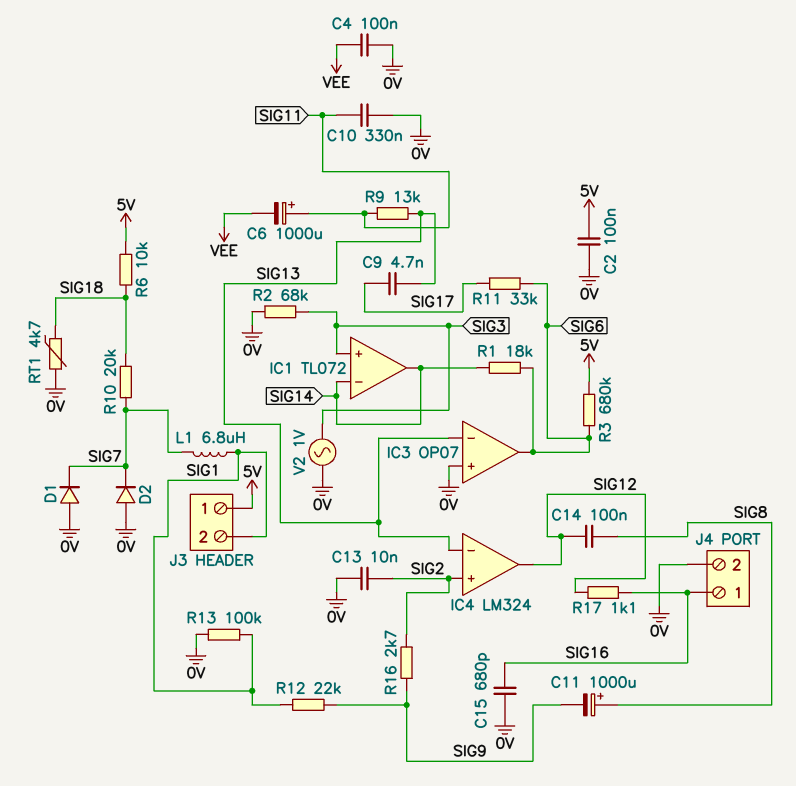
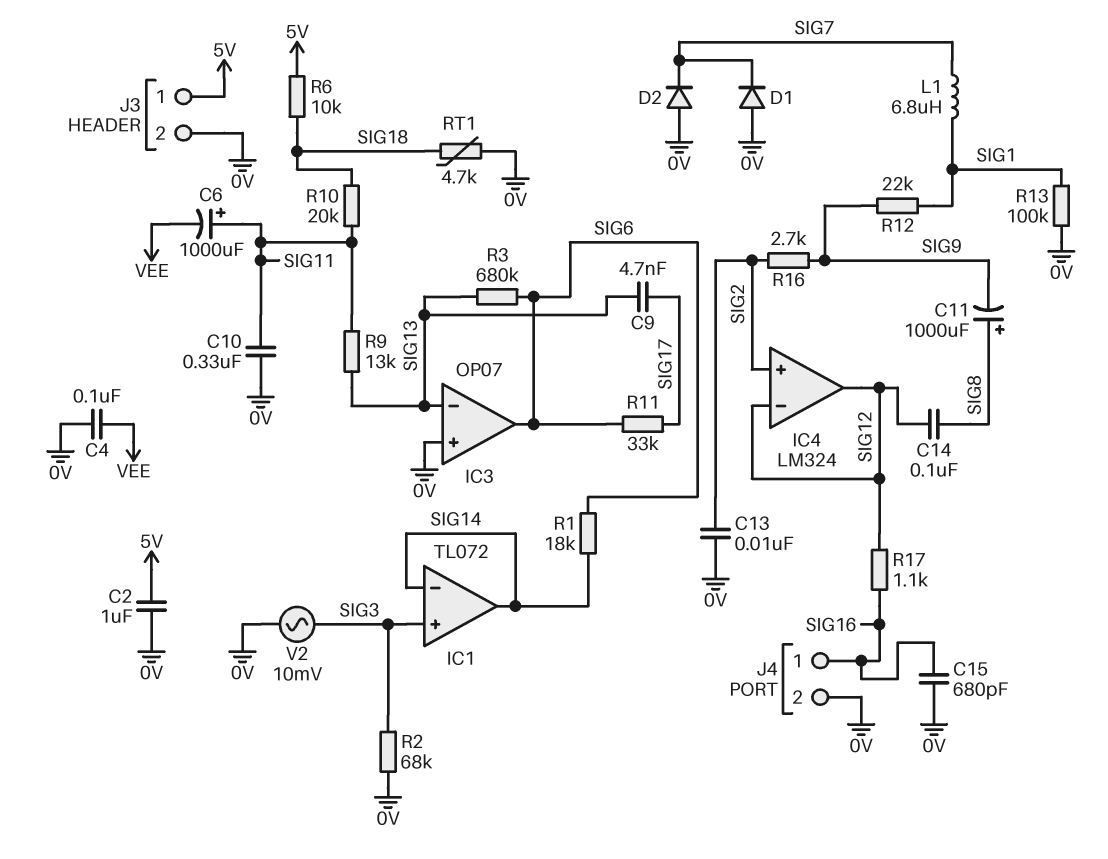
C2: 100nF (0V, 5V) -> 1uF (0V, 5V)
IC4 pin in-: SIG13 -> SIG12
J3 pin 2: SIG1 -> 0V
R3: 680k (5V, SIG6) -> 680k (SIG6, SIG13)
R10: 20k (SIG7, SIG18) -> 20k (SIG11, SIG18)
V2: AC 1V (0V, SIG3) -> AC 10mV (0V, SIG3)

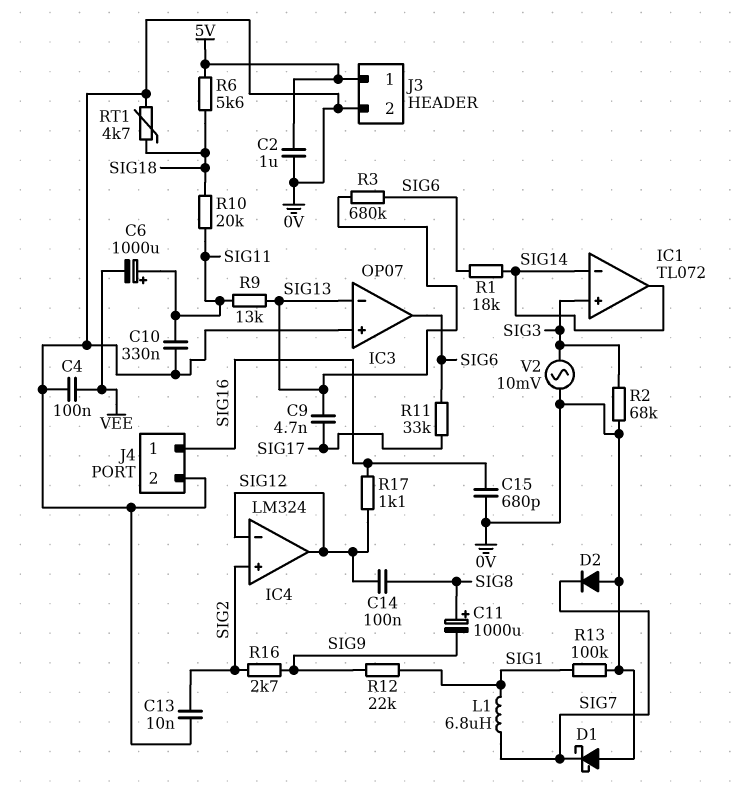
D1: diode (A 0V, K SIG7) -> schottky (A 0V, K SIG7)
R6: 10k (5V, SIG18) -> 5.6k (5V, SIG18)

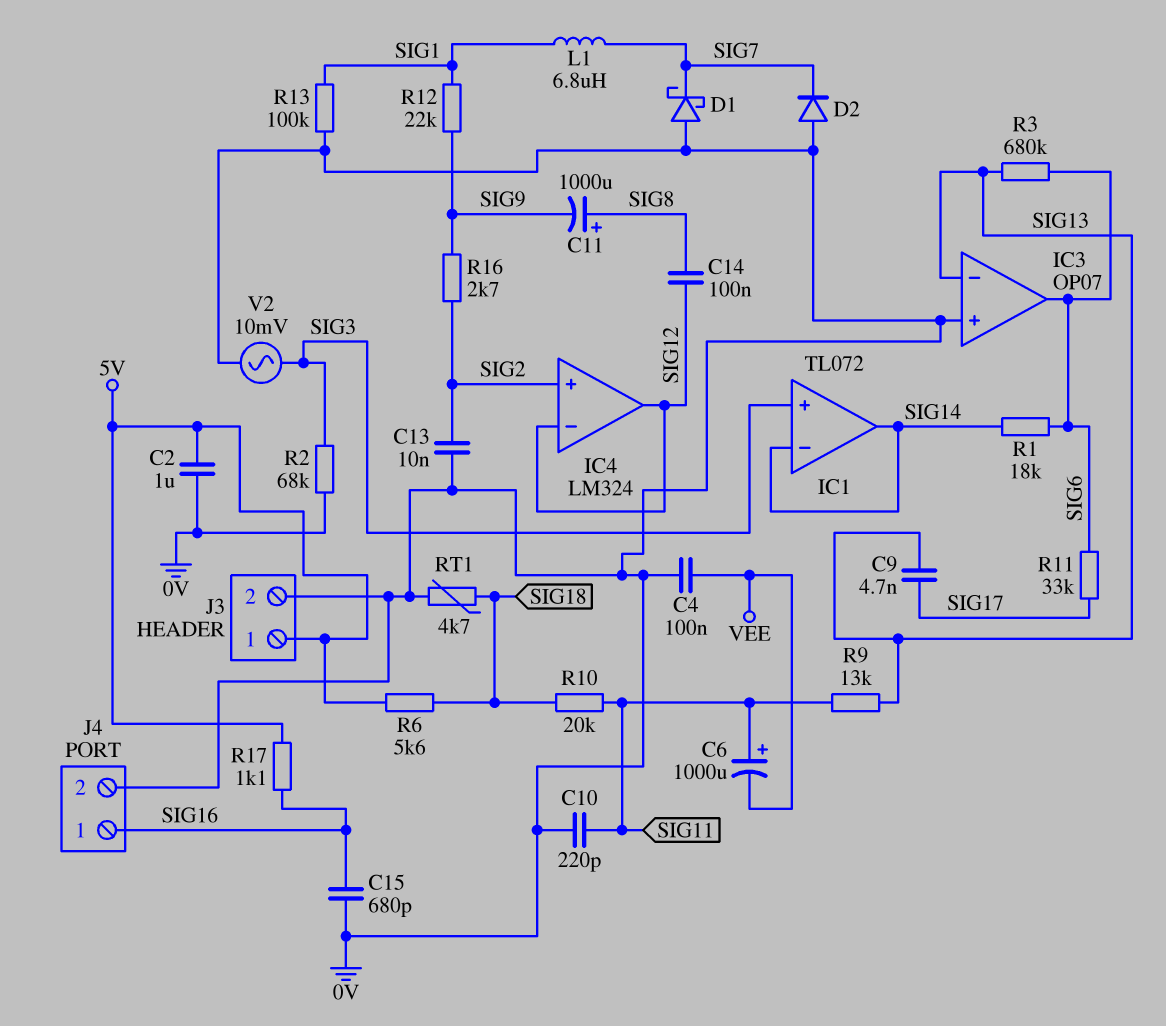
C10: 330nF (0V, SIG11) -> 220pF (0V, SIG11)
R17: 1.1k (SIG12, SIG16) -> 1.1k (5V, SIG16)

